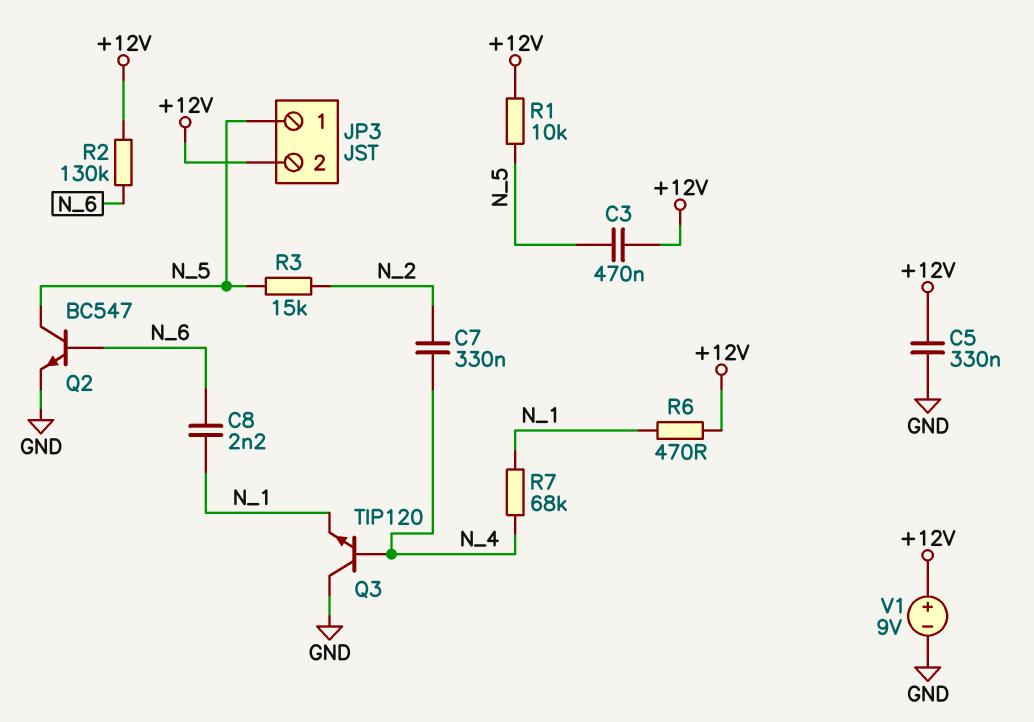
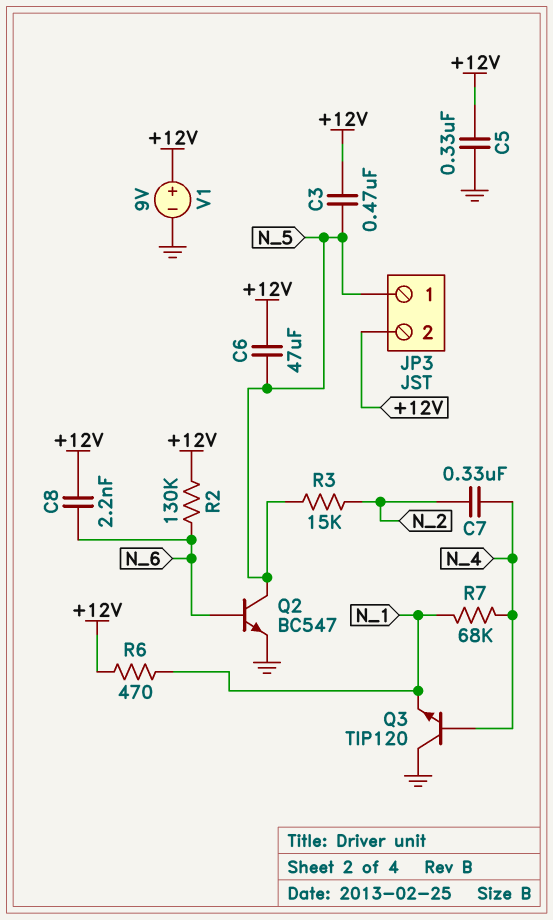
C6: none -> 47uF (+12V, N_5)
C8: 2.2nF (N_1, N_6) -> 2.2nF (+12V, N_6)
R1: 10k (+12V, N_5) -> none

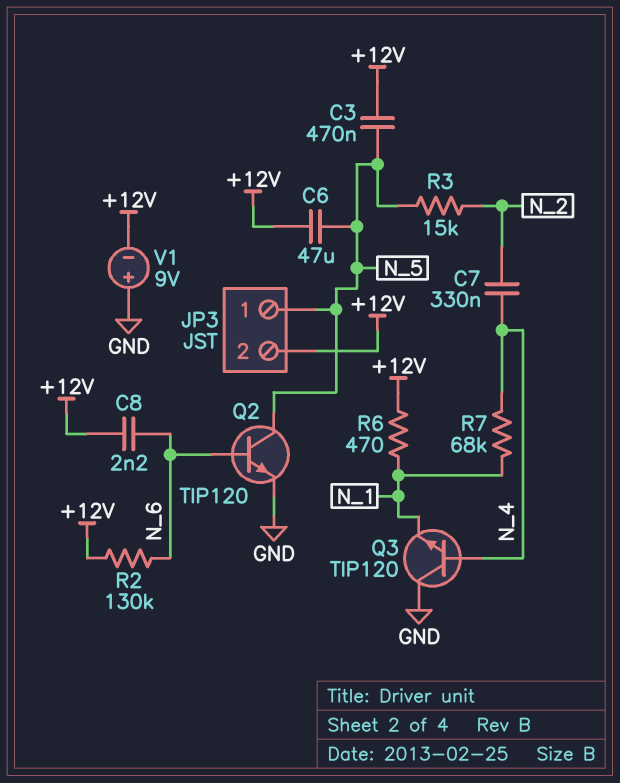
C5: 330nF (+12V, GND) -> none
Q2: NPN BC547 (B N_6, C N_5, E GND) -> NPN TIP120 (B N_6, C N_5, E GND)
V1: 9V (plus +12V, minus GND) -> 9V (plus GND, minus +12V)

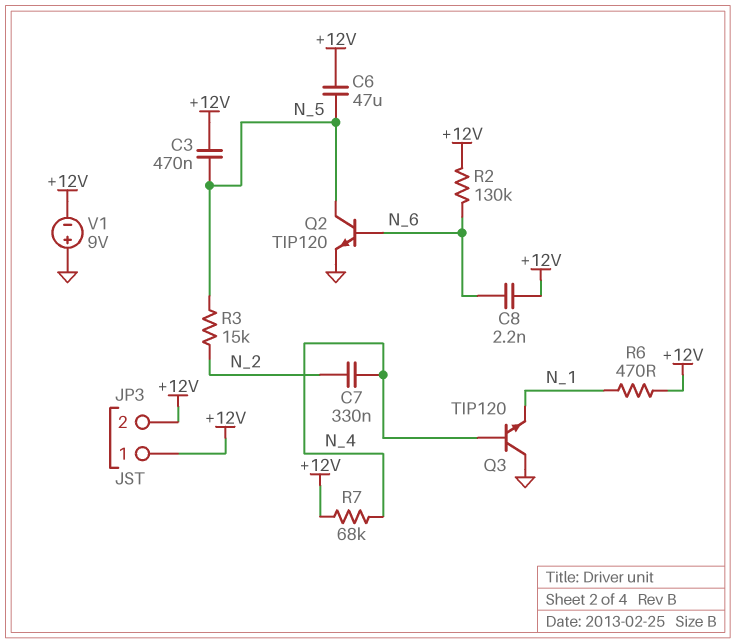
JP3 pin 1: N_5 -> +12V
R7: 68k (N_1, N_4) -> 68k (+12V, N_4)

